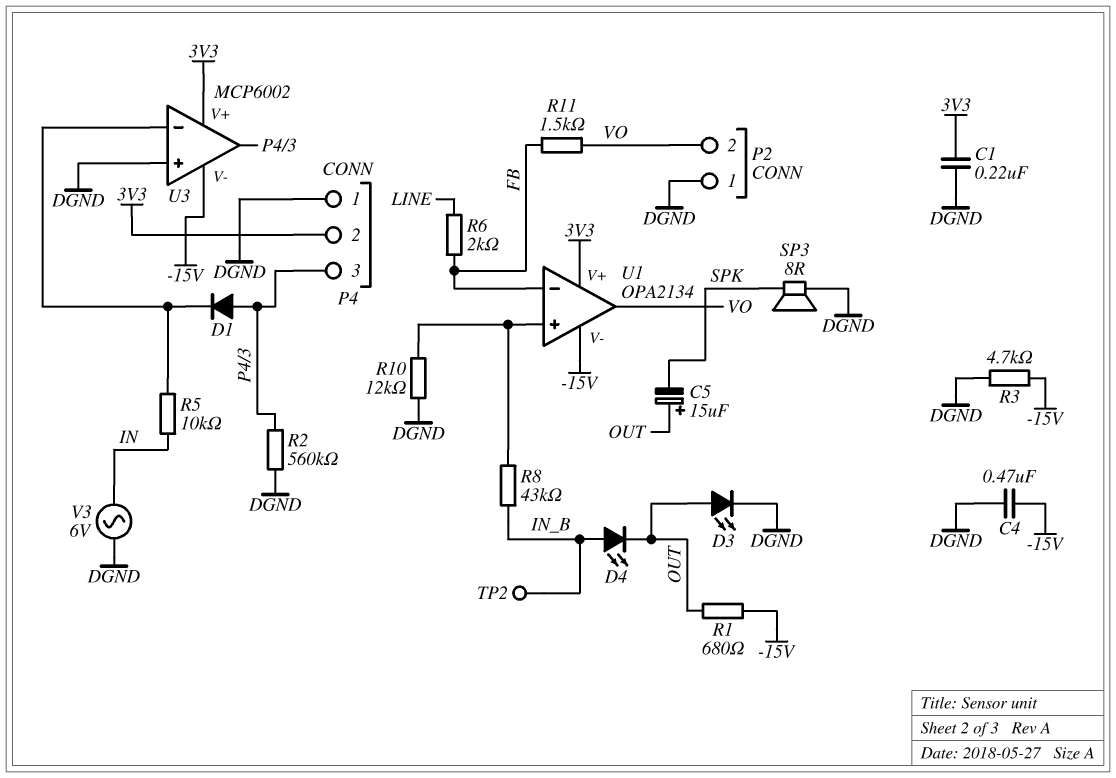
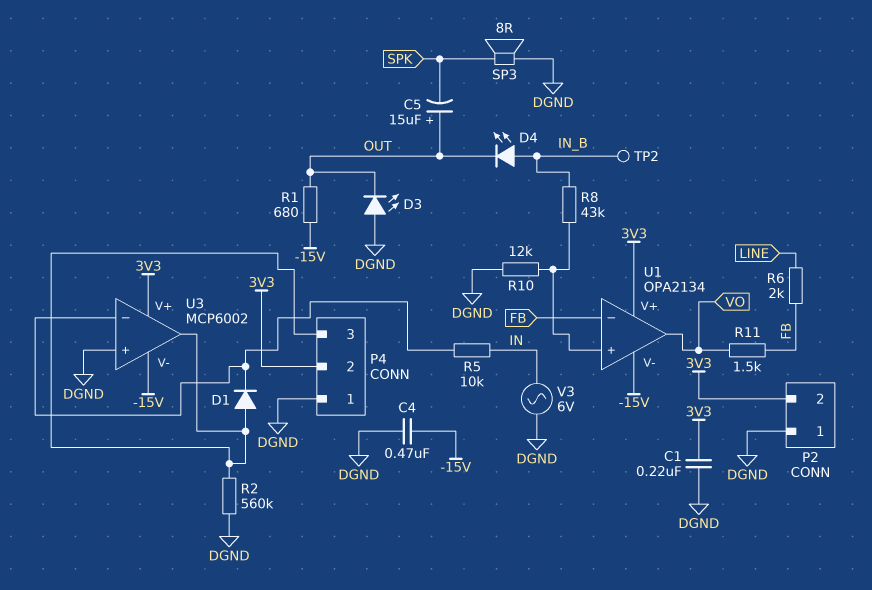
D3: LED (A OUT, K DGND) -> LED (A DGND, K OUT)
P2 pin 2: VO -> 3V3
R3: 4.7k (-15V, DGND) -> none

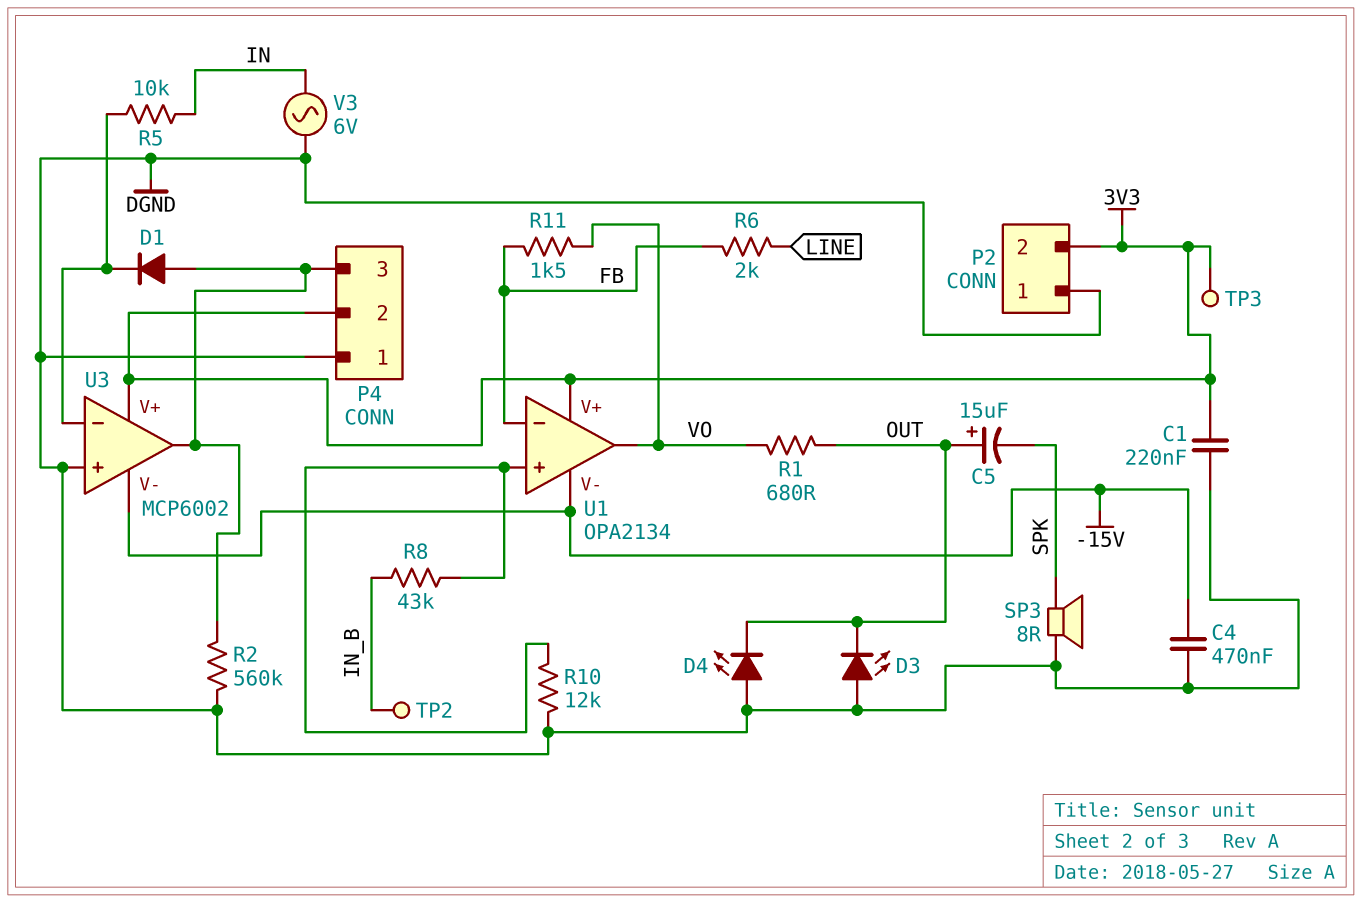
D4: LED (A IN_B, K OUT) -> LED (A DGND, K OUT)
R1: 680 (-15V, OUT) -> 680 (OUT, VO)
TP3: none -> test point (3V3)

